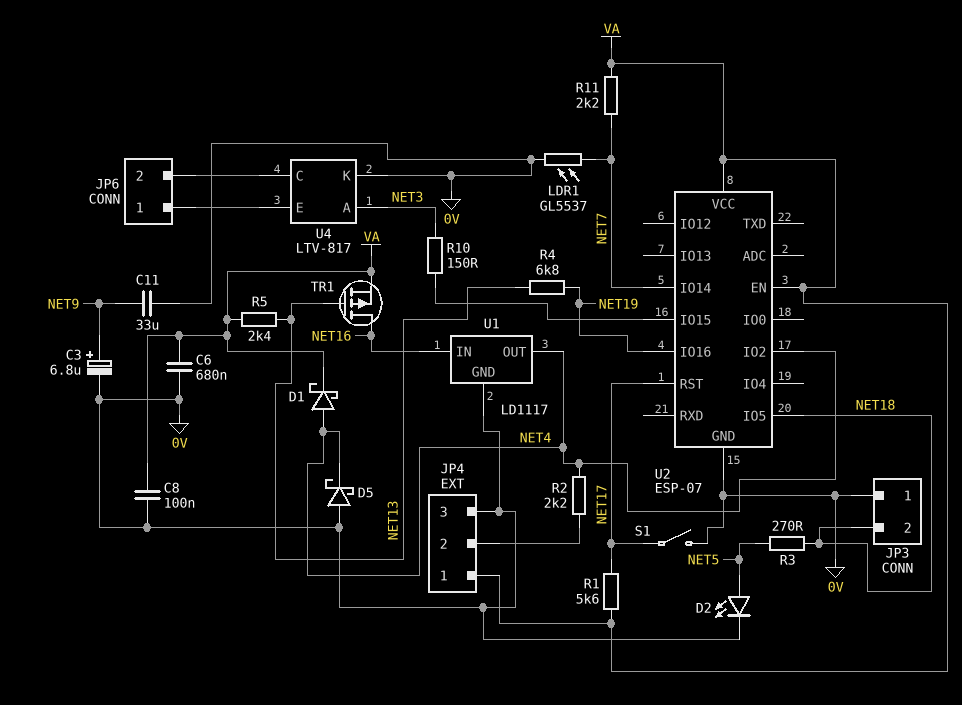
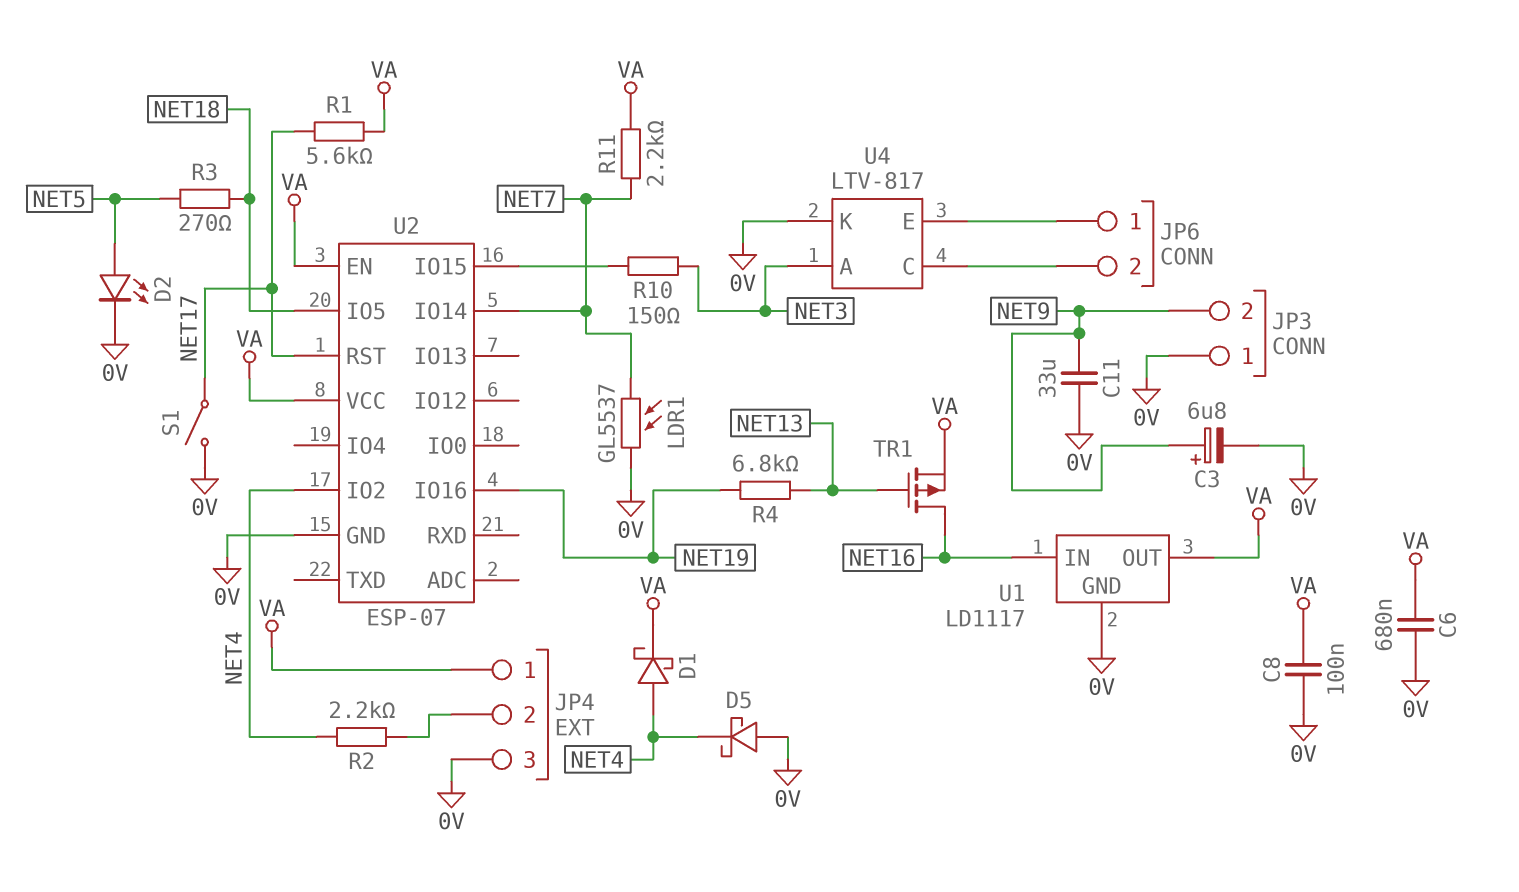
JP3 pin 2: NET18 -> NET9
R5: 2.4k (NET13, VA) -> none
U1 pin OUT: NET4 -> VA

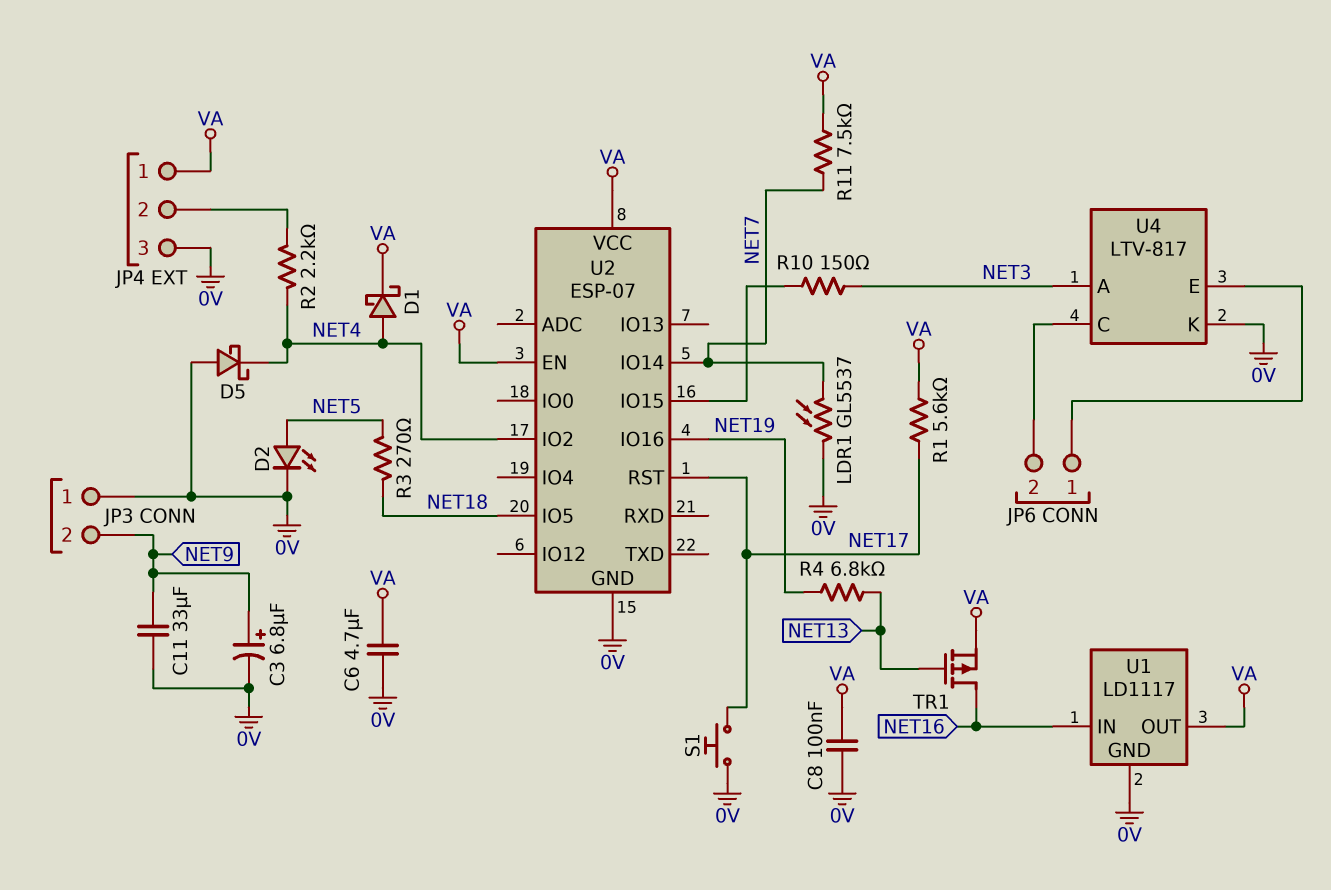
C6: 680nF (0V, VA) -> 4.7uF (0V, VA)
R11: 2.2k (NET7, VA) -> 7.5k (NET7, VA)
S1: switch (0V, NET17) -> button (0V, NET17)

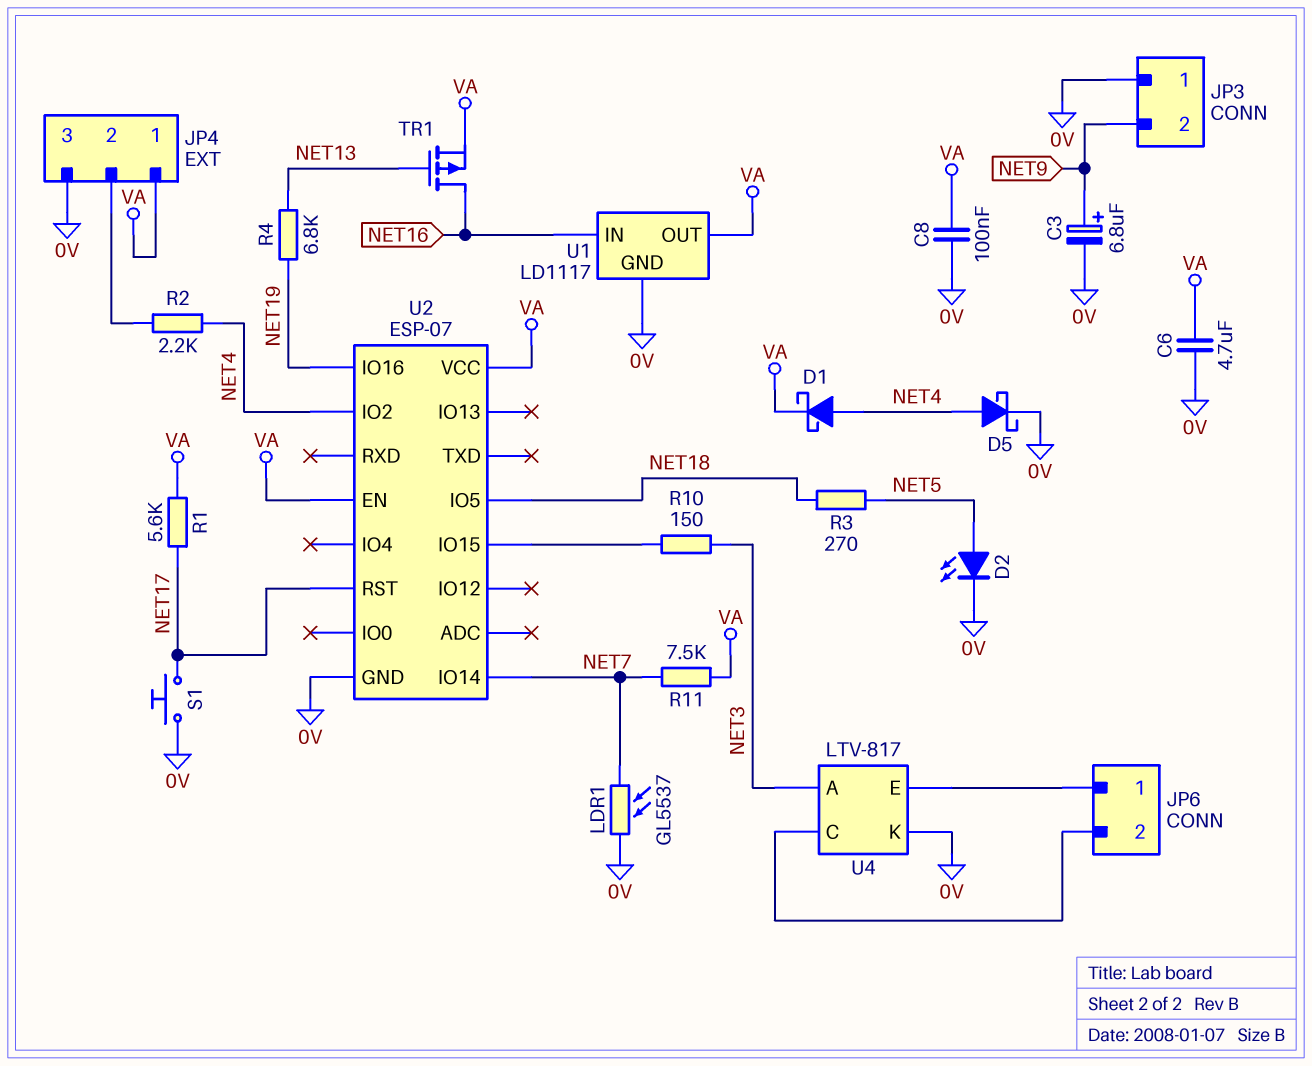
C11: 33uF (0V, NET9) -> none
D5: schottky (A 0V, K NET4) -> schottky (A NET4, K 0V)

